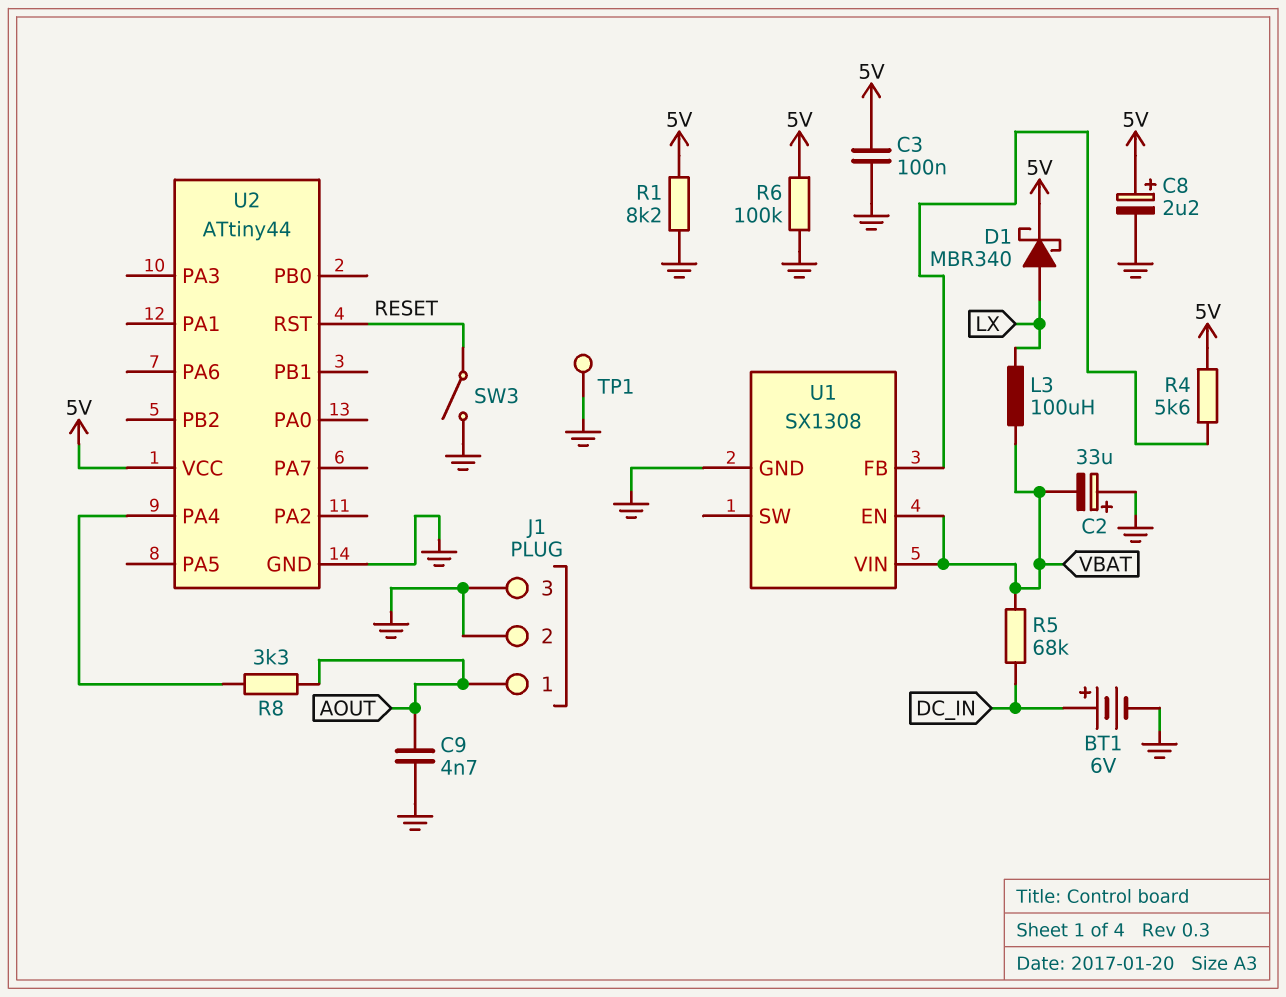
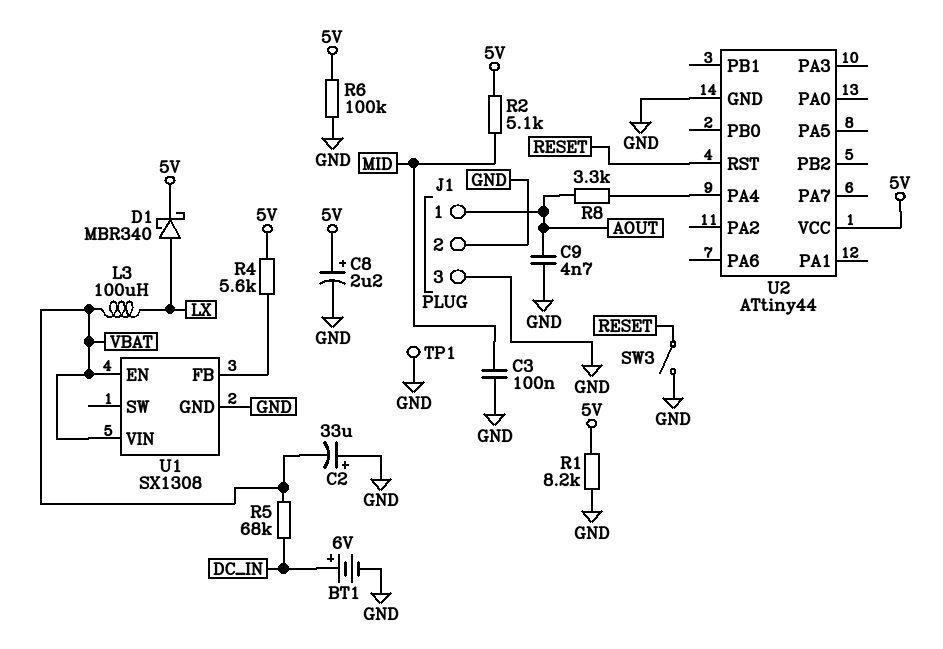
C3: 100nF (5V, GND) -> 100nF (GND, MID)
R2: none -> 5.1k (5V, MID)

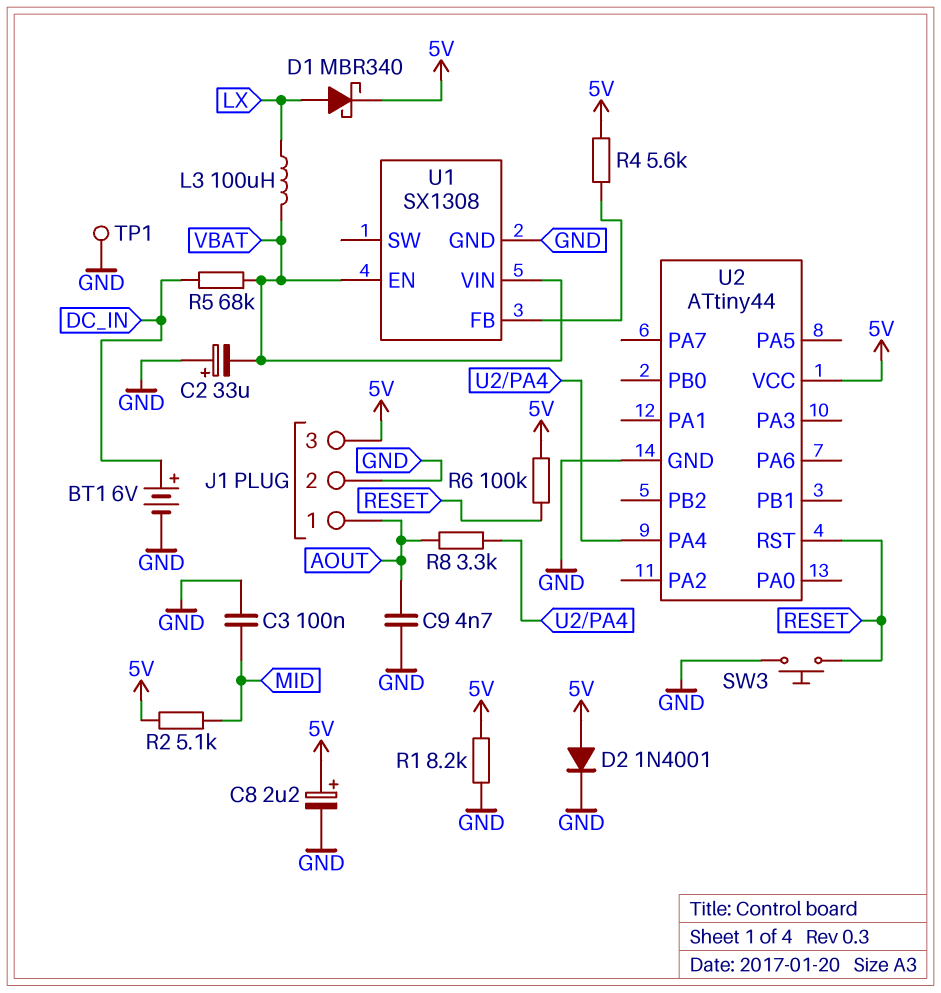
D2: none -> diode 1N4001 (A 5V, K GND)
J1 pin 3: GND -> 5V
R6: 100k (5V, GND) -> 100k (5V, RESET)
SW3: switch (GND, RESET) -> button (GND, RESET)

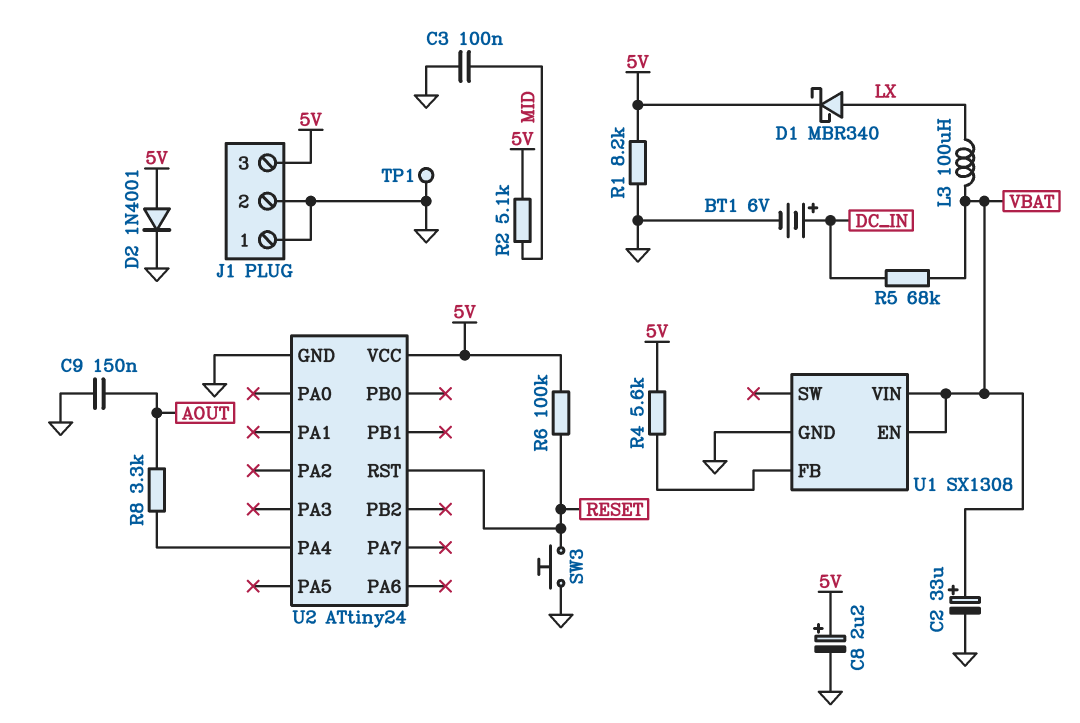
C2: 33uF (plus GND, minus VBAT) -> 33uF (plus VBAT, minus GND)
C9: 4.7nF (AOUT, GND) -> 150nF (AOUT, GND)
J1 pin 1: AOUT -> GND
U2: ATtiny44 -> ATtiny24

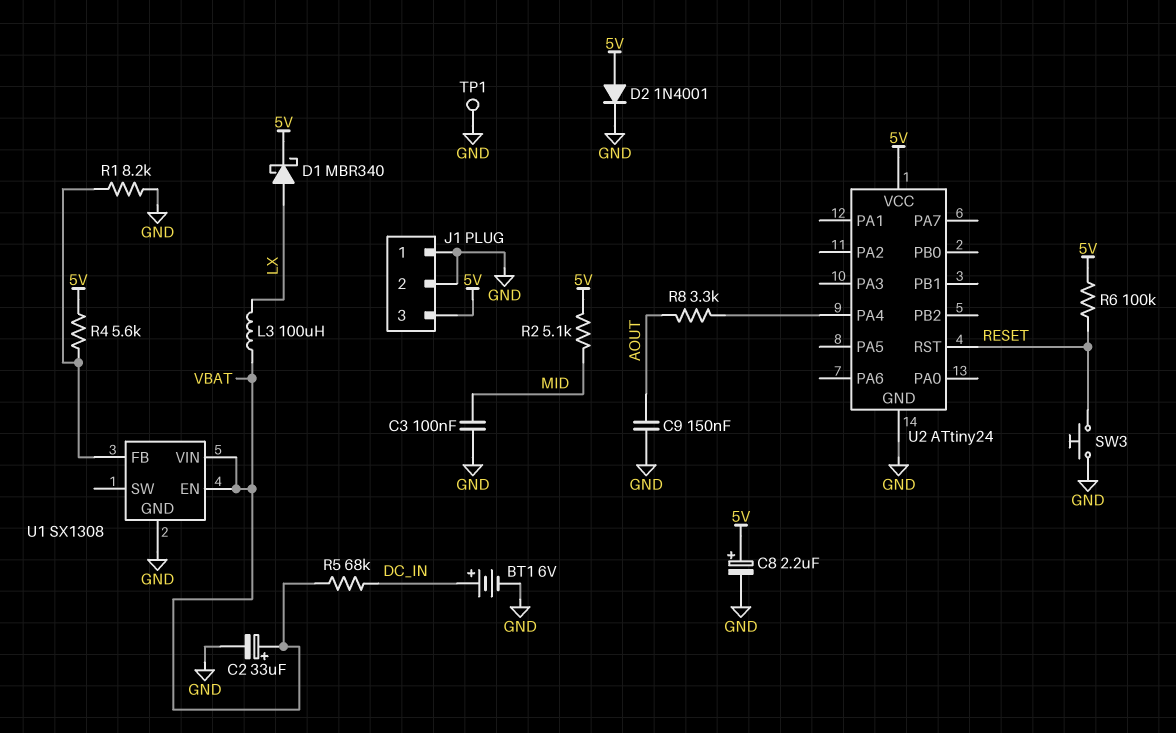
R1: 8.2k (5V, GND) -> 8.2k (GND, U1/FB)

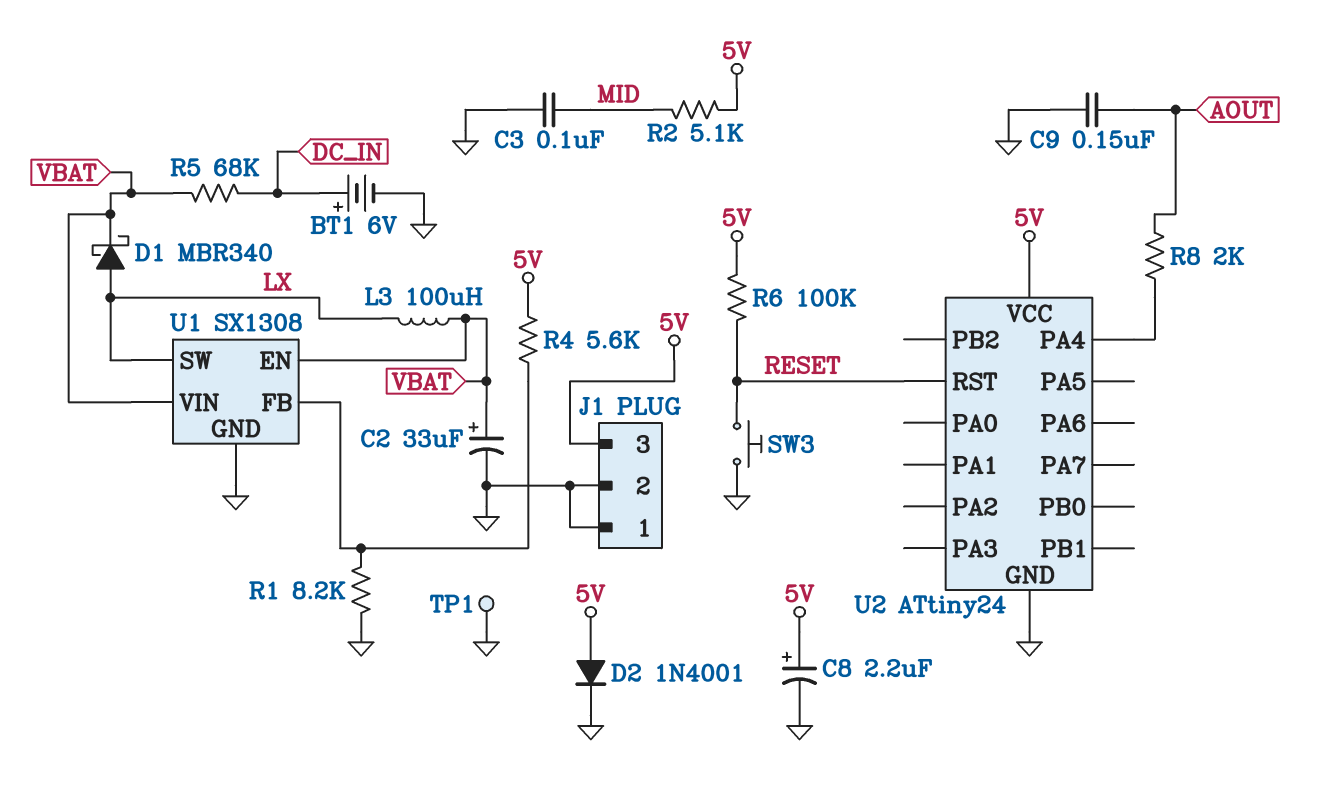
D1: schottky MBR340 (A LX, K 5V) -> schottky MBR340 (A LX, K VBAT)
R8: 3.3k (AOUT, U2/PA4) -> 2k (AOUT, U2/PA4)
U1 pin SW: none -> LX

